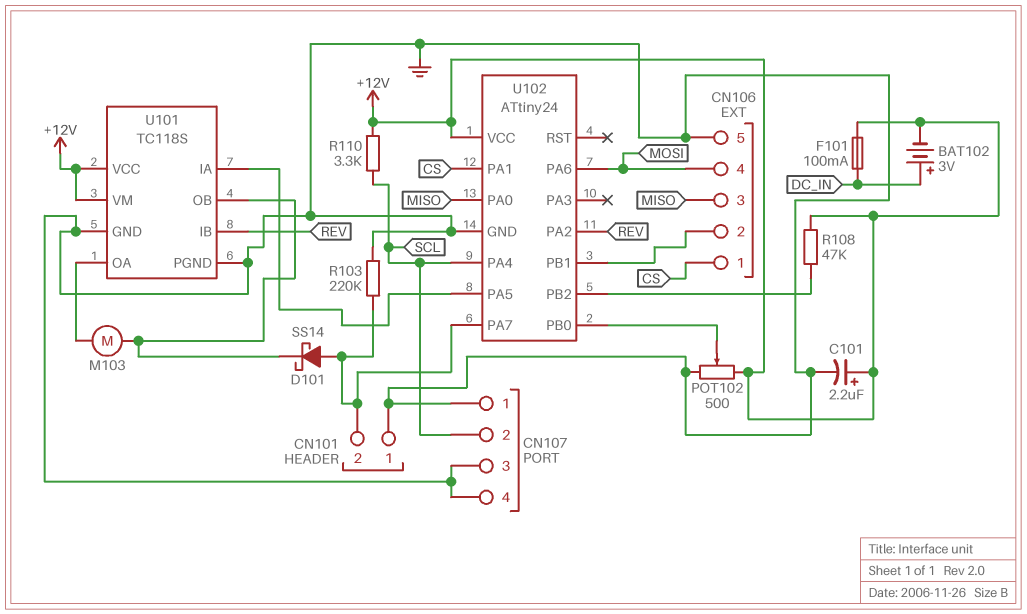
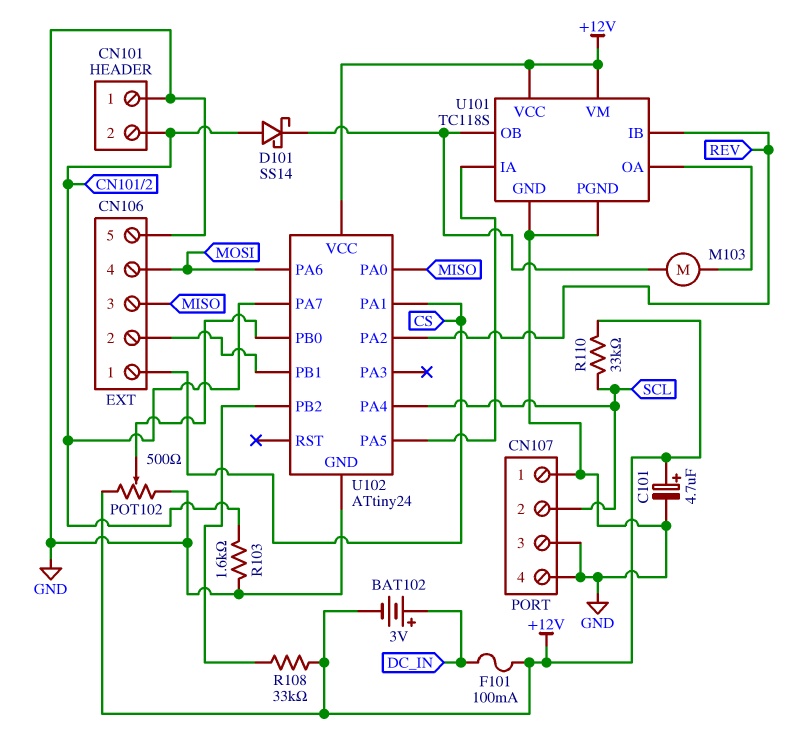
C101: 2.2uF (plus +12V, minus GND) -> 4.7uF (plus +12V, minus GND)
R103: 220k (CN101/2, GND) -> 1.6k (CN101/2, GND)
R108: 47k (+12V, U102/PB2) -> 33k (+12V, U102/PB2)
R110: 3.3k (+12V, SCL) -> 33k (+12V, SCL)

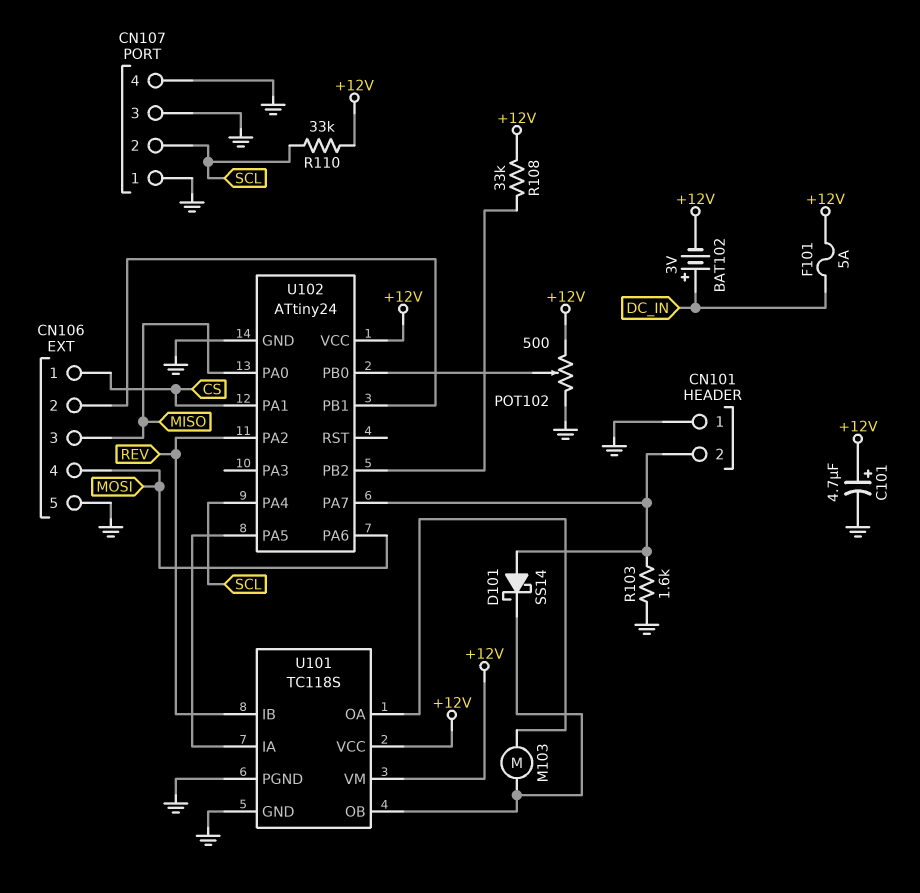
F101: 100mA (+12V, DC_IN) -> 5A (+12V, DC_IN)

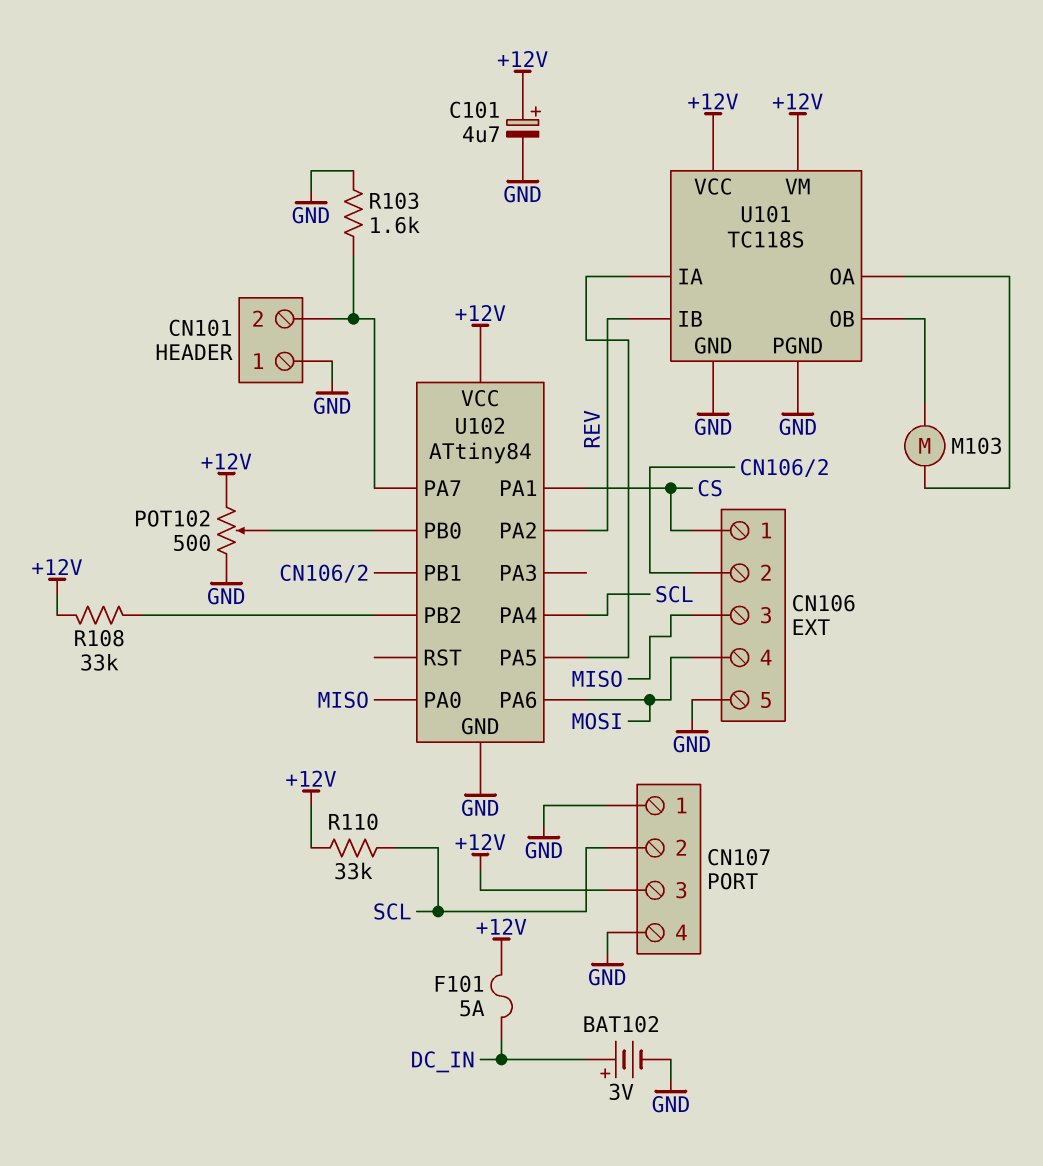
BAT102: 3V (plus DC_IN, minus +12V) -> 3V (plus DC_IN, minus GND)
CN107 pin 3: GND -> +12V
D101: schottky SS14 (A CN101/2, K U101/OB) -> none
U102: ATtiny24 -> ATtiny84

